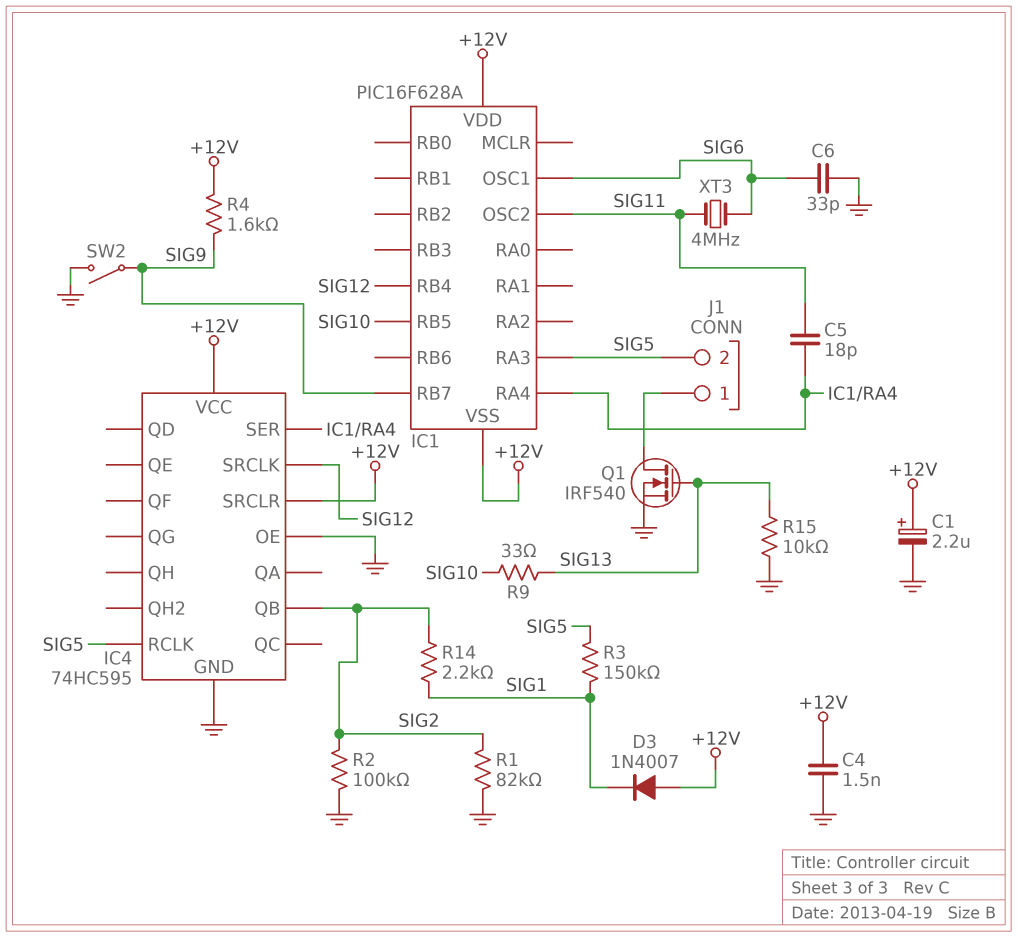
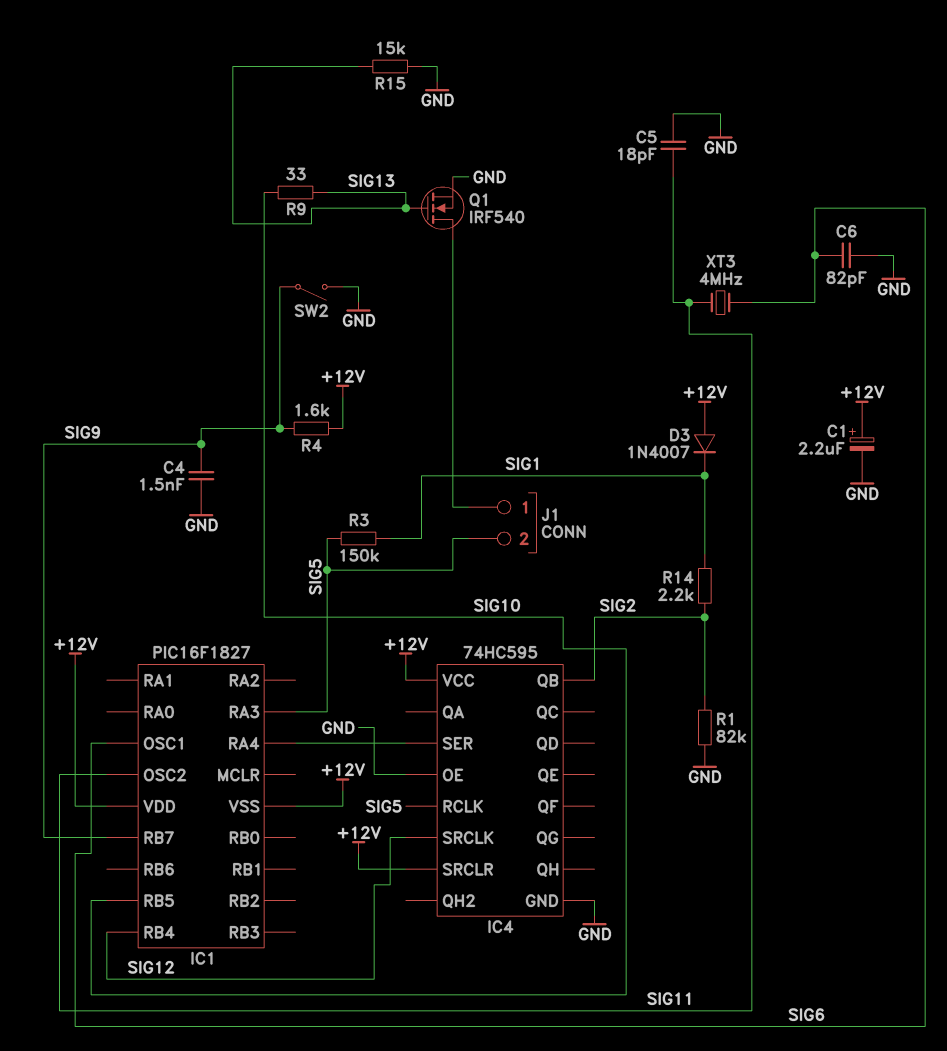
C4: 1.5nF (+12V, GND) -> 1.5nF (GND, SIG9)
C5: 18pF (IC1/RA4, SIG11) -> 18pF (GND, SIG11)
C6: 33pF (GND, SIG6) -> 82pF (GND, SIG6)
IC1: PIC16F628A -> PIC16F1827
R2: 100k (GND, SIG2) -> none
R15: 10k (GND, SIG13) -> 15k (GND, SIG13)

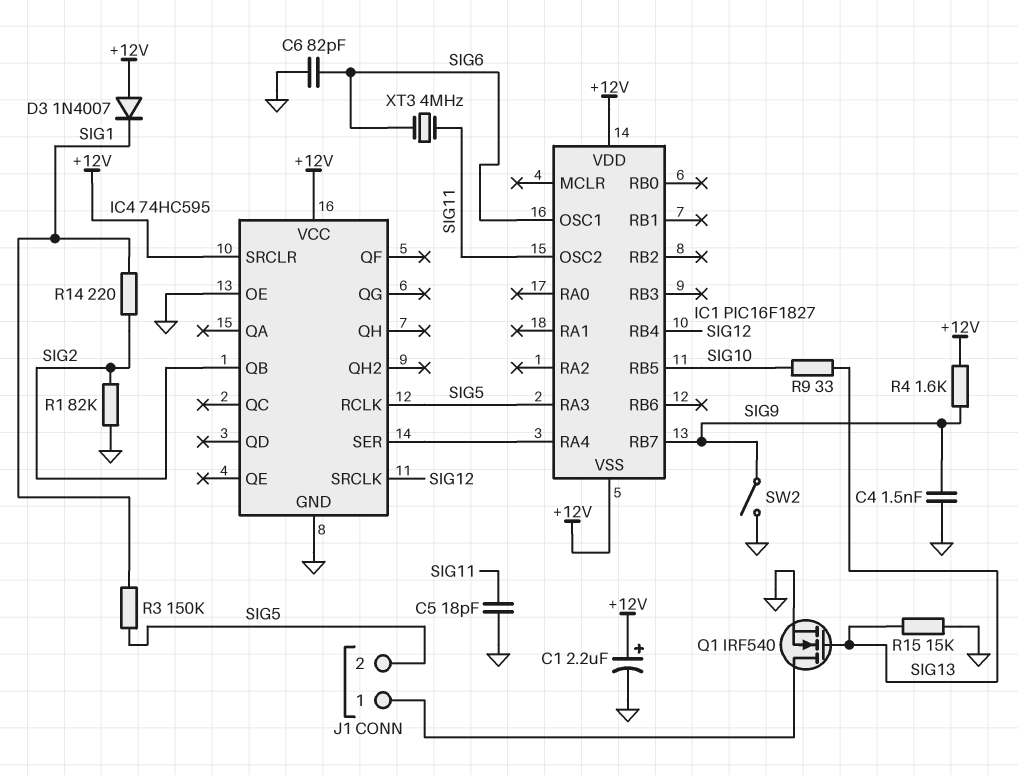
R14: 2.2k (SIG1, SIG2) -> 220 (SIG1, SIG2)

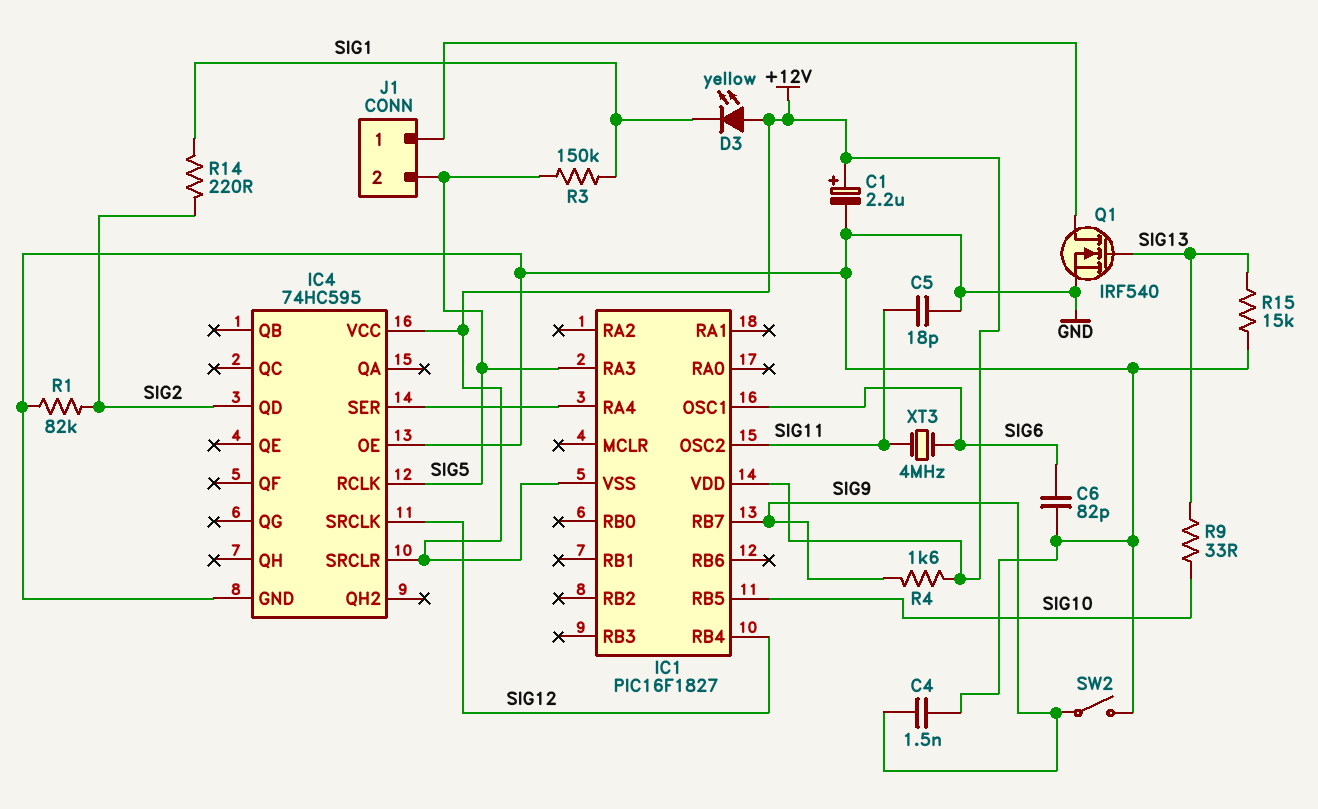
D3: diode 1N4007 (A +12V, K SIG1) -> LED yellow (A +12V, K SIG1)
IC4 pin QB: SIG2 -> none
IC4 pin QD: none -> SIG2

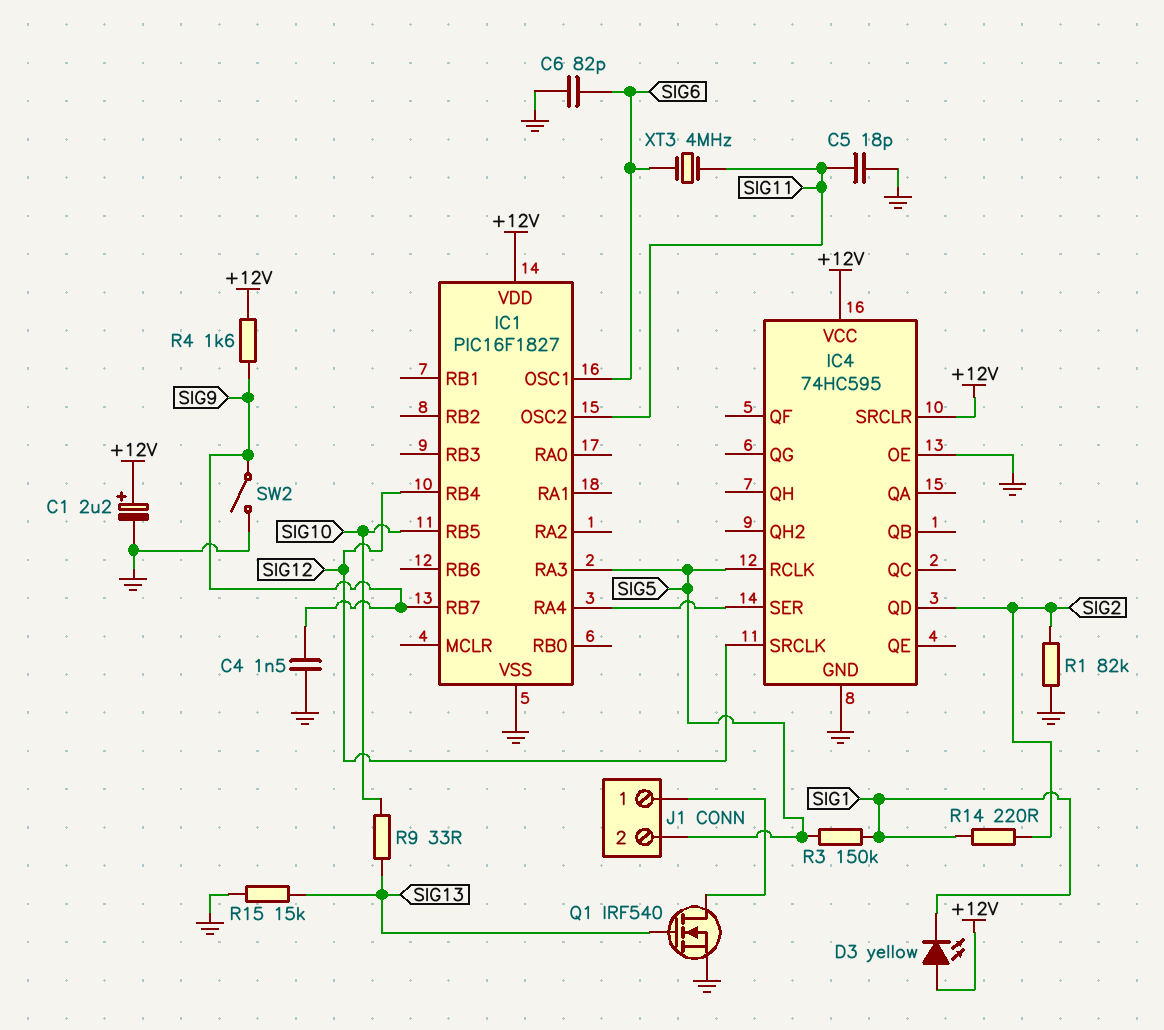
IC1 pin VSS: +12V -> GND

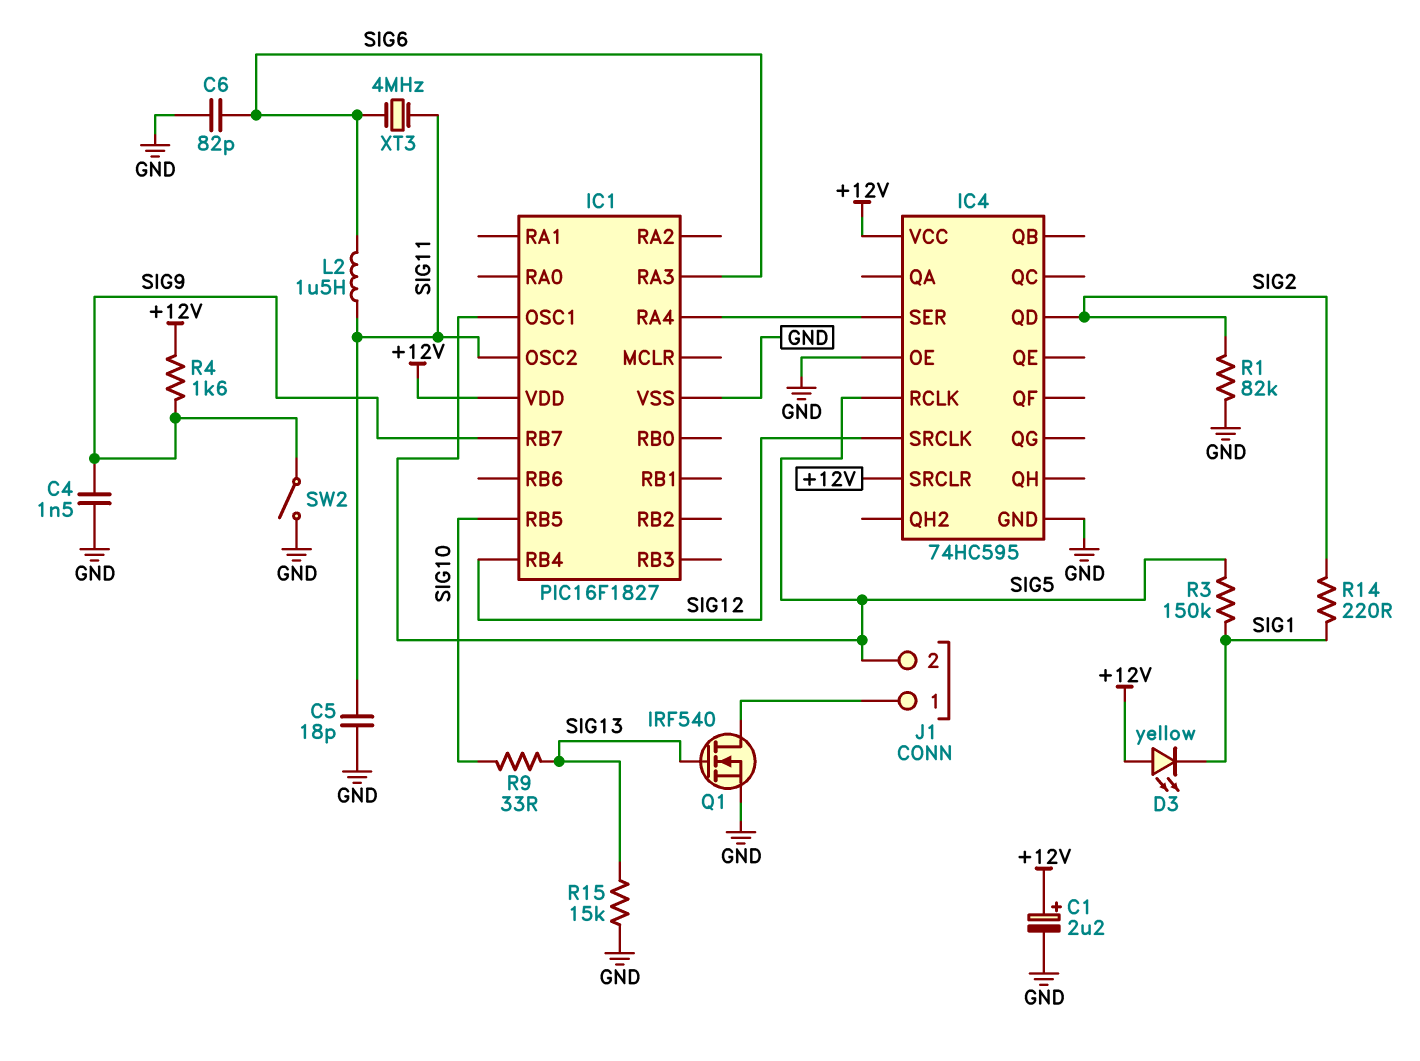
IC1 pin OSC1: SIG6 -> SIG5
IC1 pin RA3: SIG5 -> SIG6
L2: none -> 1.5uH (SIG6, SIG11)

